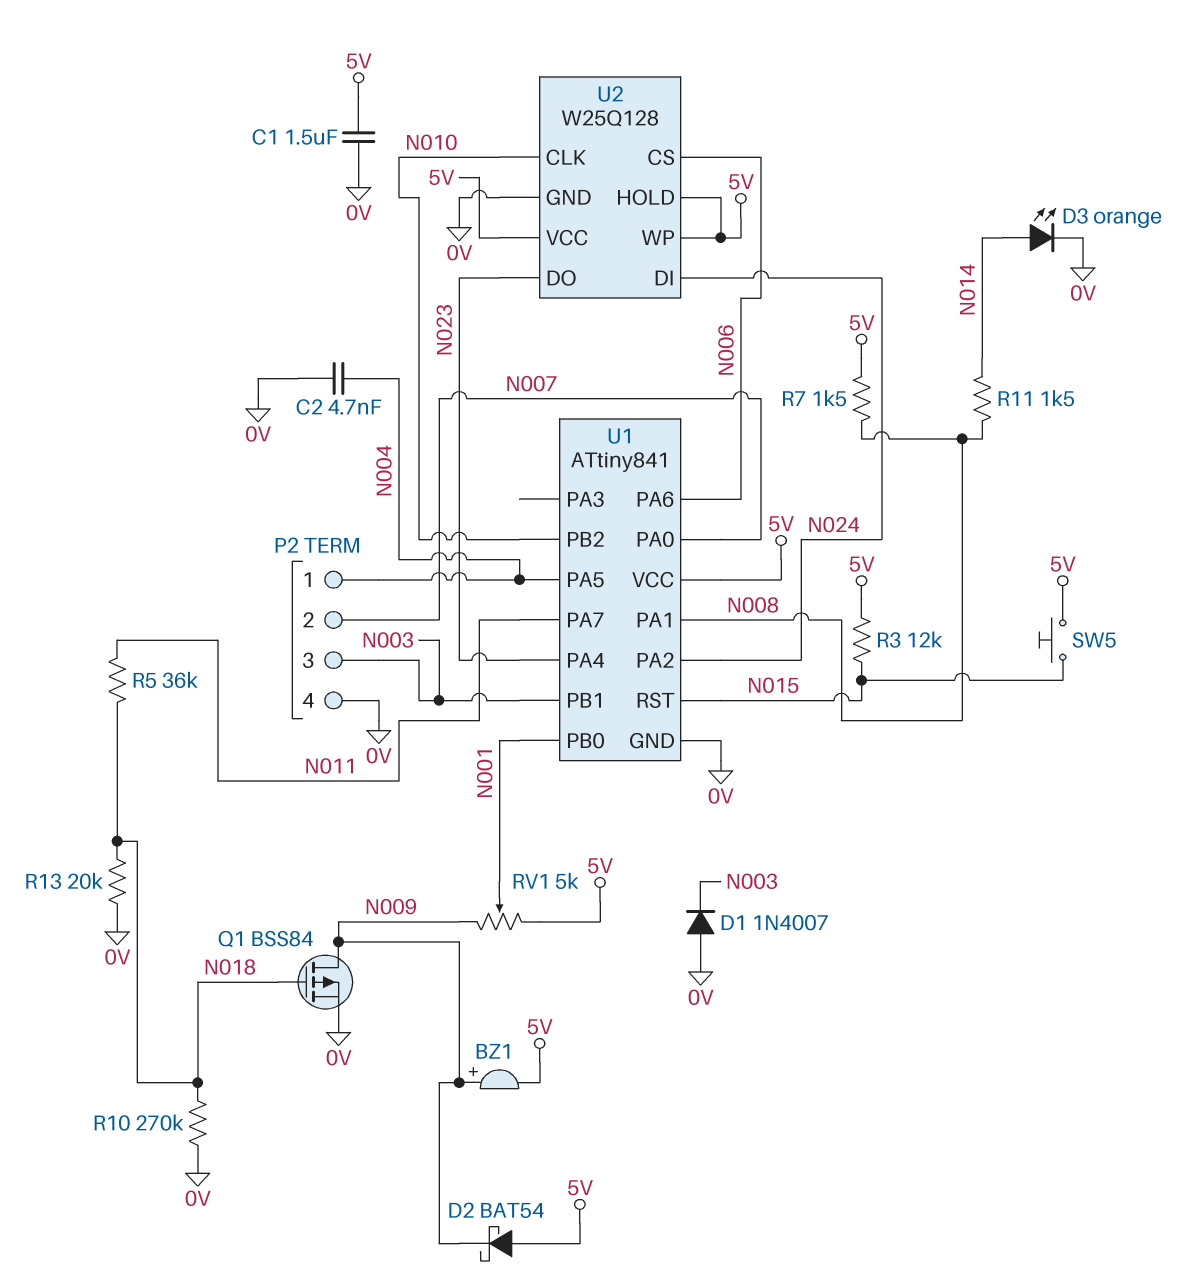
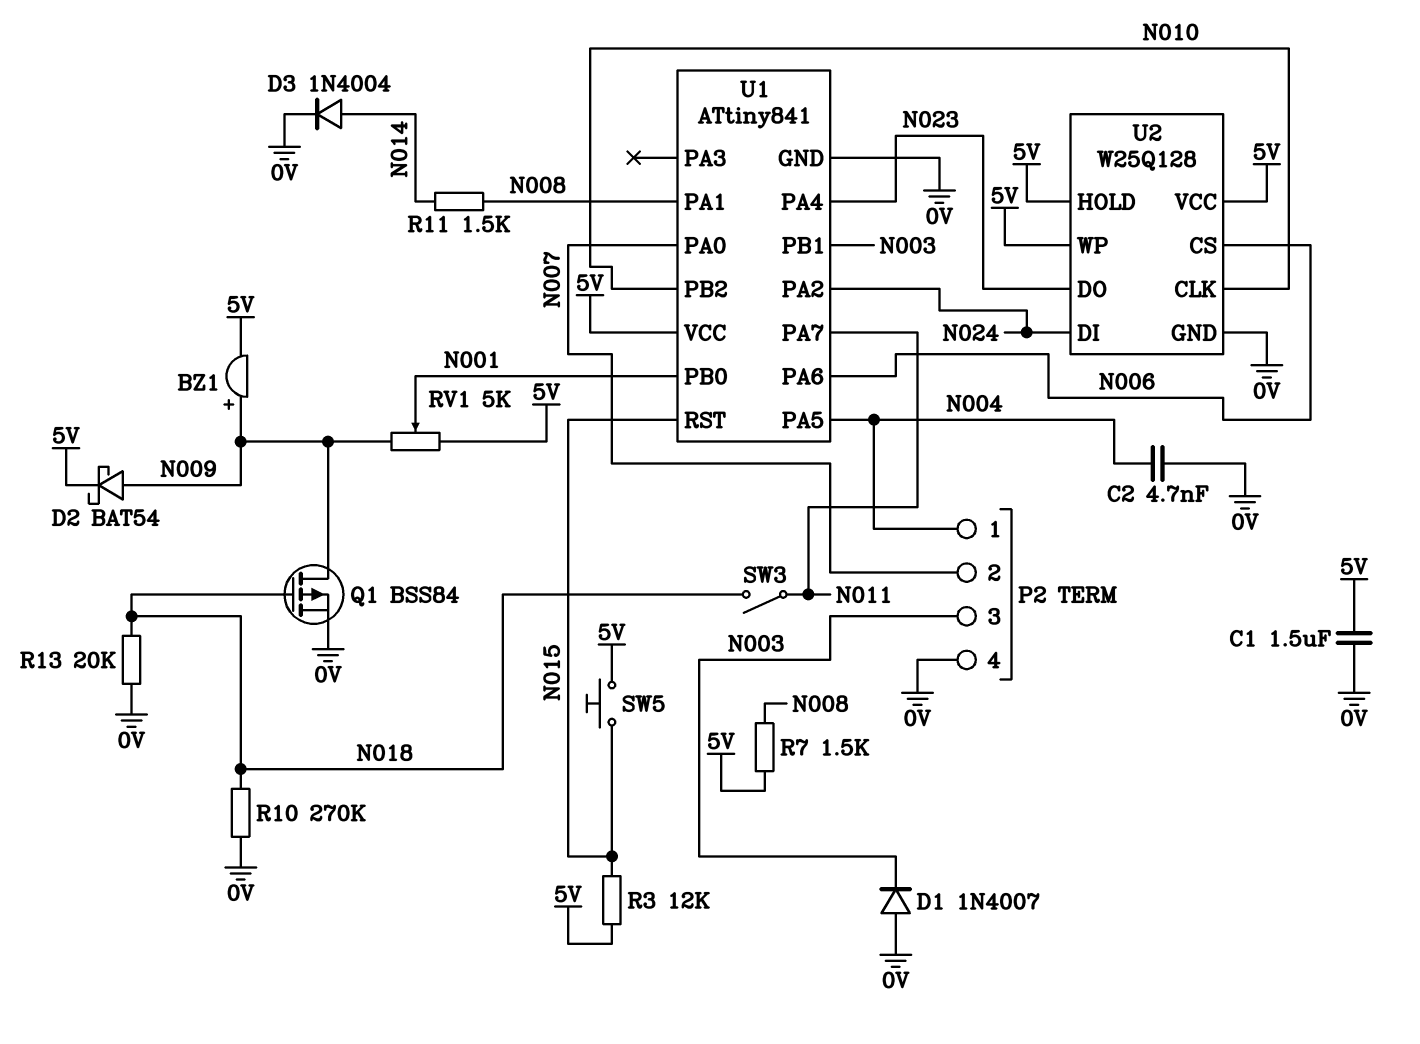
D2: schottky BAT54 (A 5V, K N009) -> schottky BAT54 (A N009, K 5V)
D3: LED orange (A N014, K 0V) -> diode 1N4004 (A N014, K 0V)
R5: 36k (N011, N018) -> none
SW3: none -> switch (N011, N018)

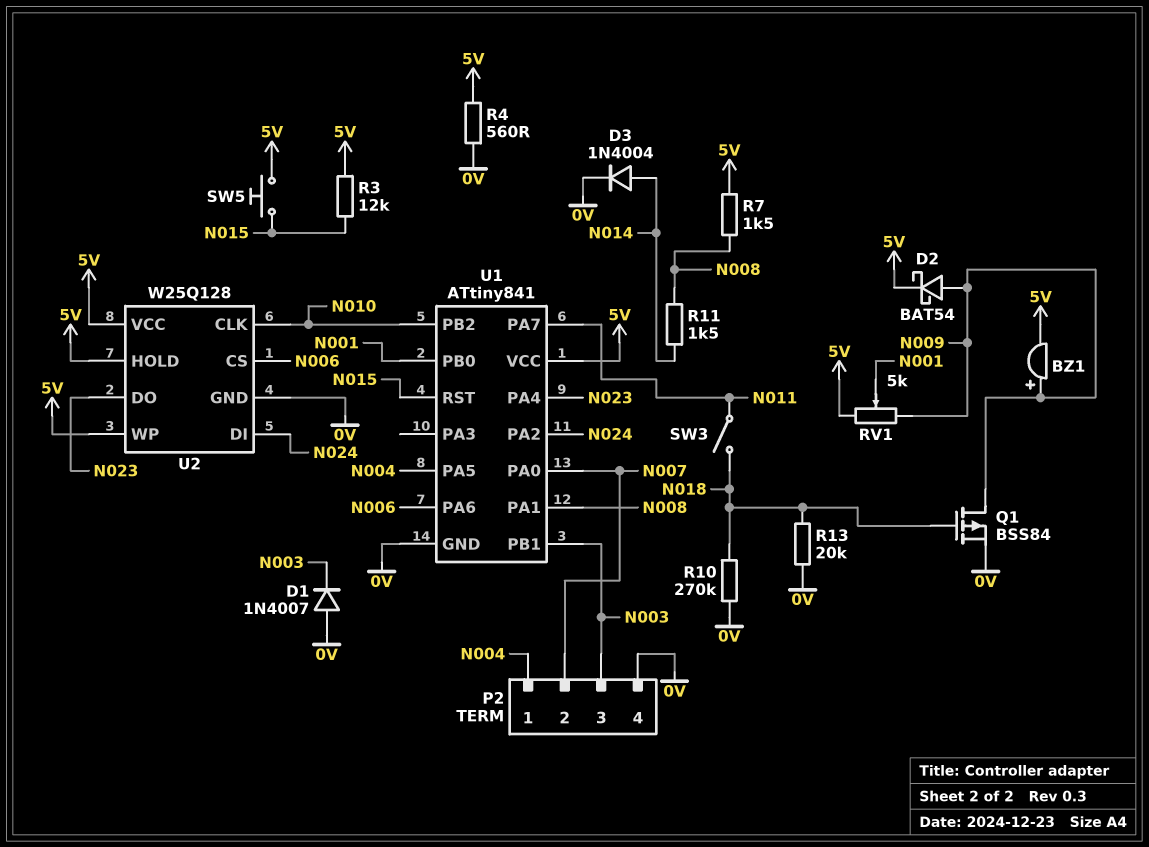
C1: 1.5uF (0V, 5V) -> none
C2: 4.7nF (0V, N004) -> none
R4: none -> 560 (0V, 5V)

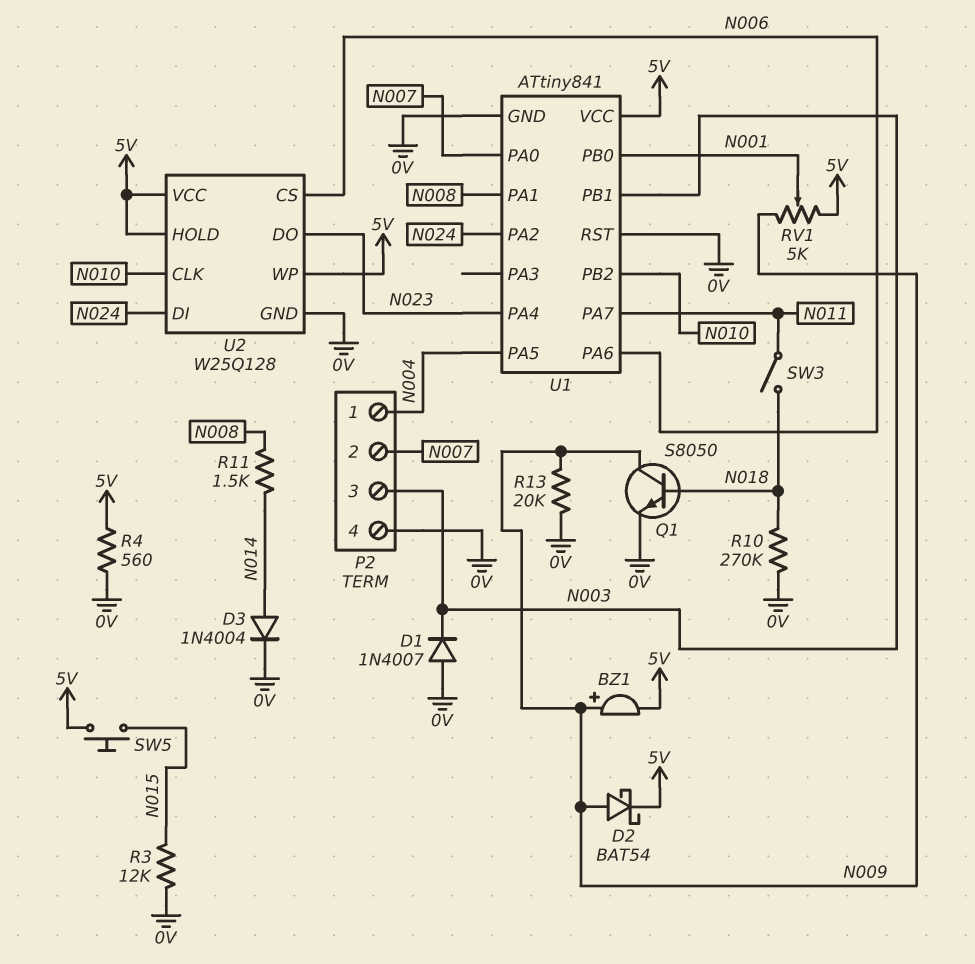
Q1: PMOS BSS84 (G N018, D N009, S 0V) -> NPN S8050 (B N018, C N009, E 0V)
R3: 12k (5V, N015) -> 12k (0V, N015)
R7: 1.5k (5V, N008) -> none
R13: 20k (0V, N018) -> 20k (0V, N009)
U1 pin RST: N015 -> 0V

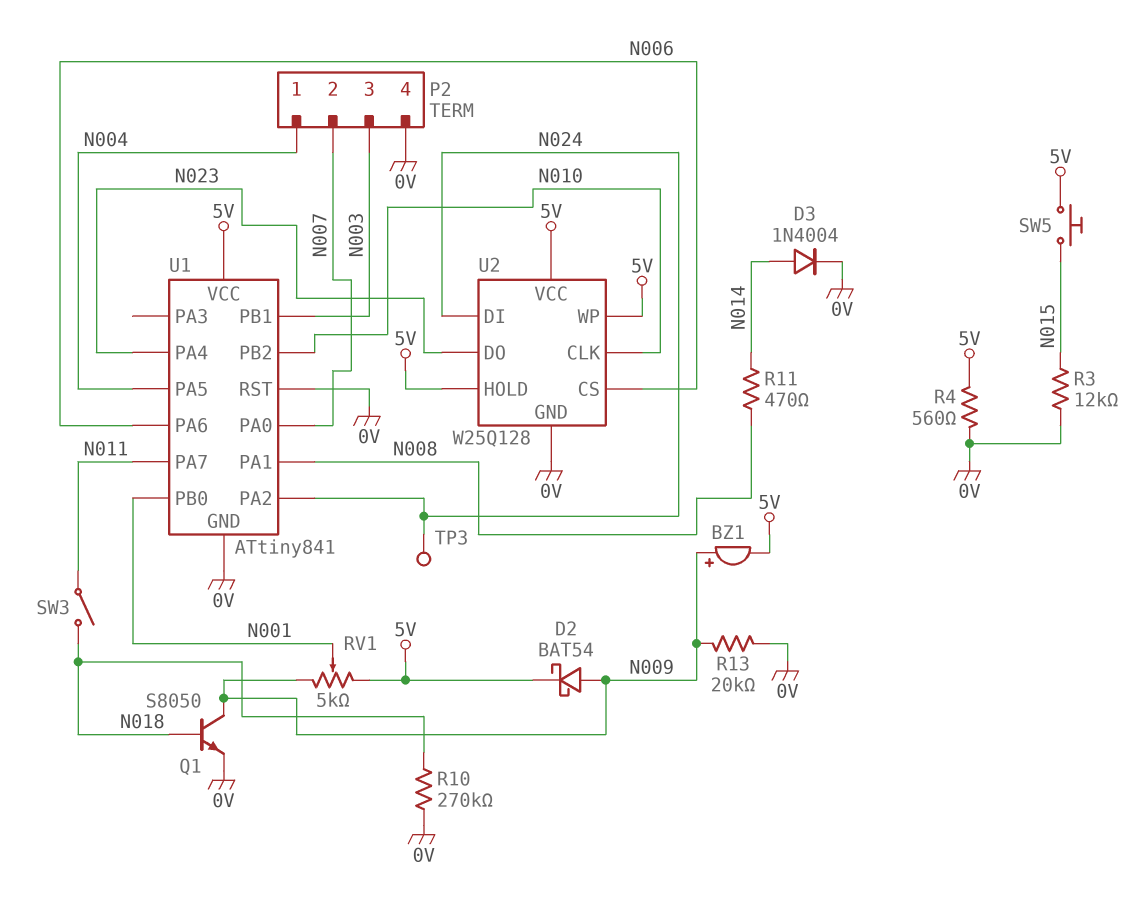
D1: diode 1N4007 (A 0V, K N003) -> none
R11: 1.5k (N008, N014) -> 470 (N008, N014)
TP3: none -> test point (N024)

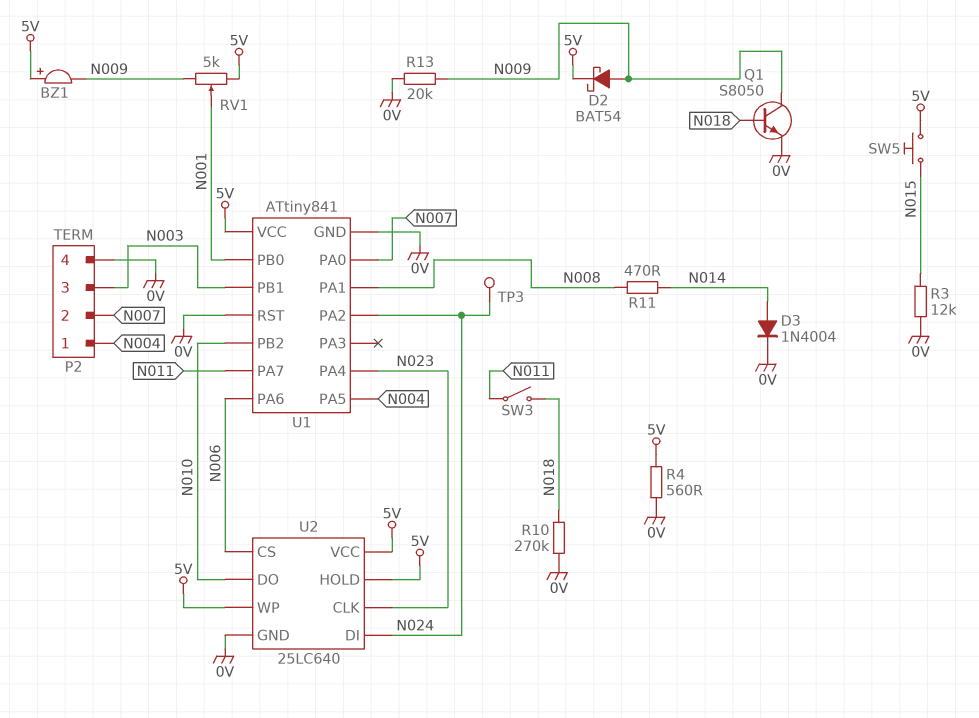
BZ1: buzzer (plus N009, minus 5V) -> buzzer (plus 5V, minus N009)
U2: W25Q128 -> 25LC640
U2 pin CLK: N010 -> N023
U2 pin DO: N023 -> N010

